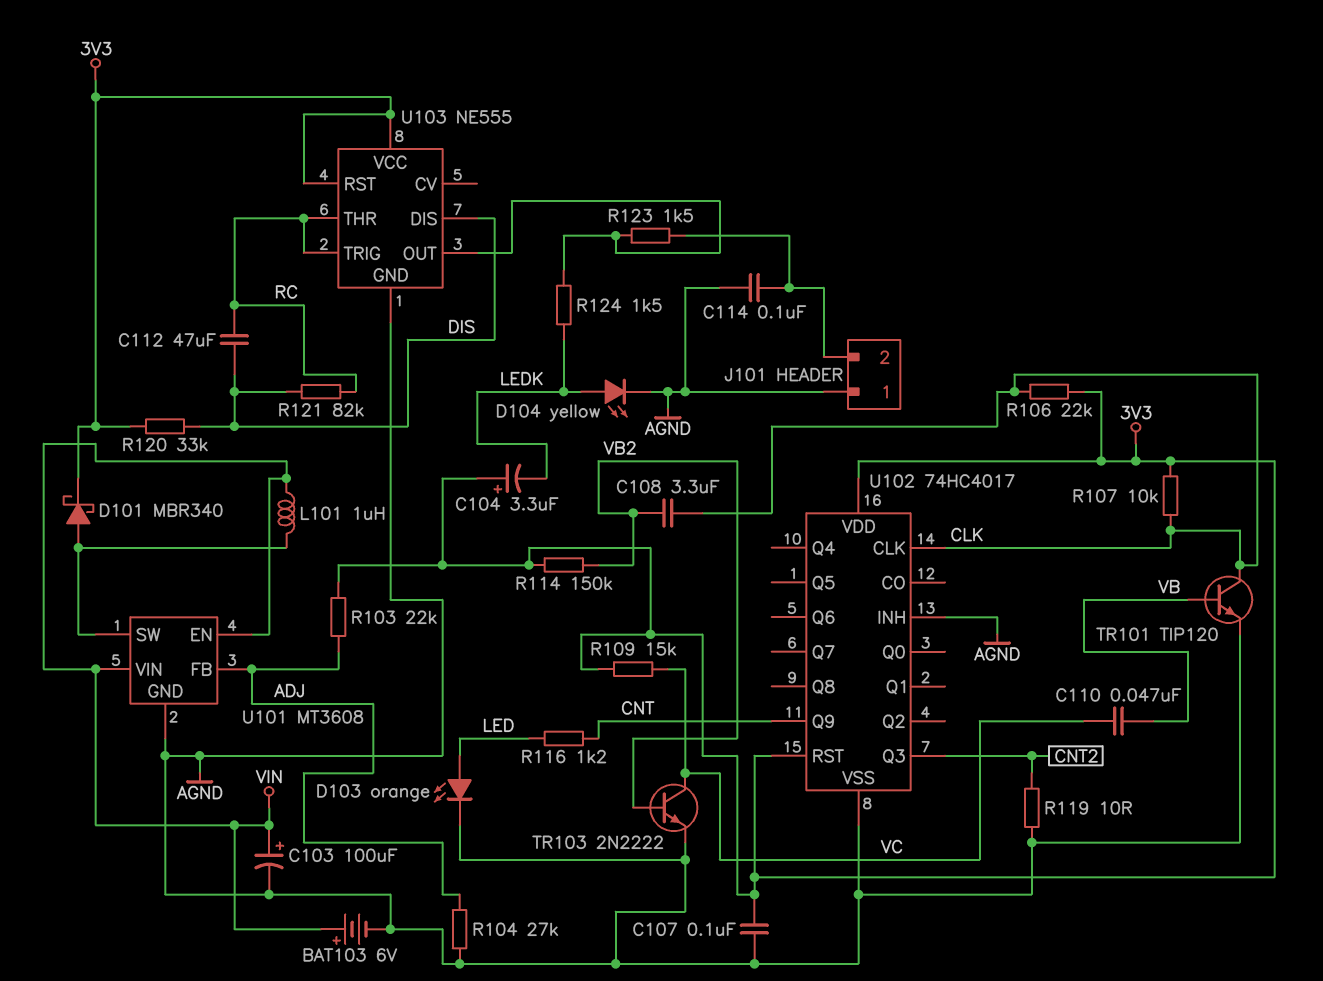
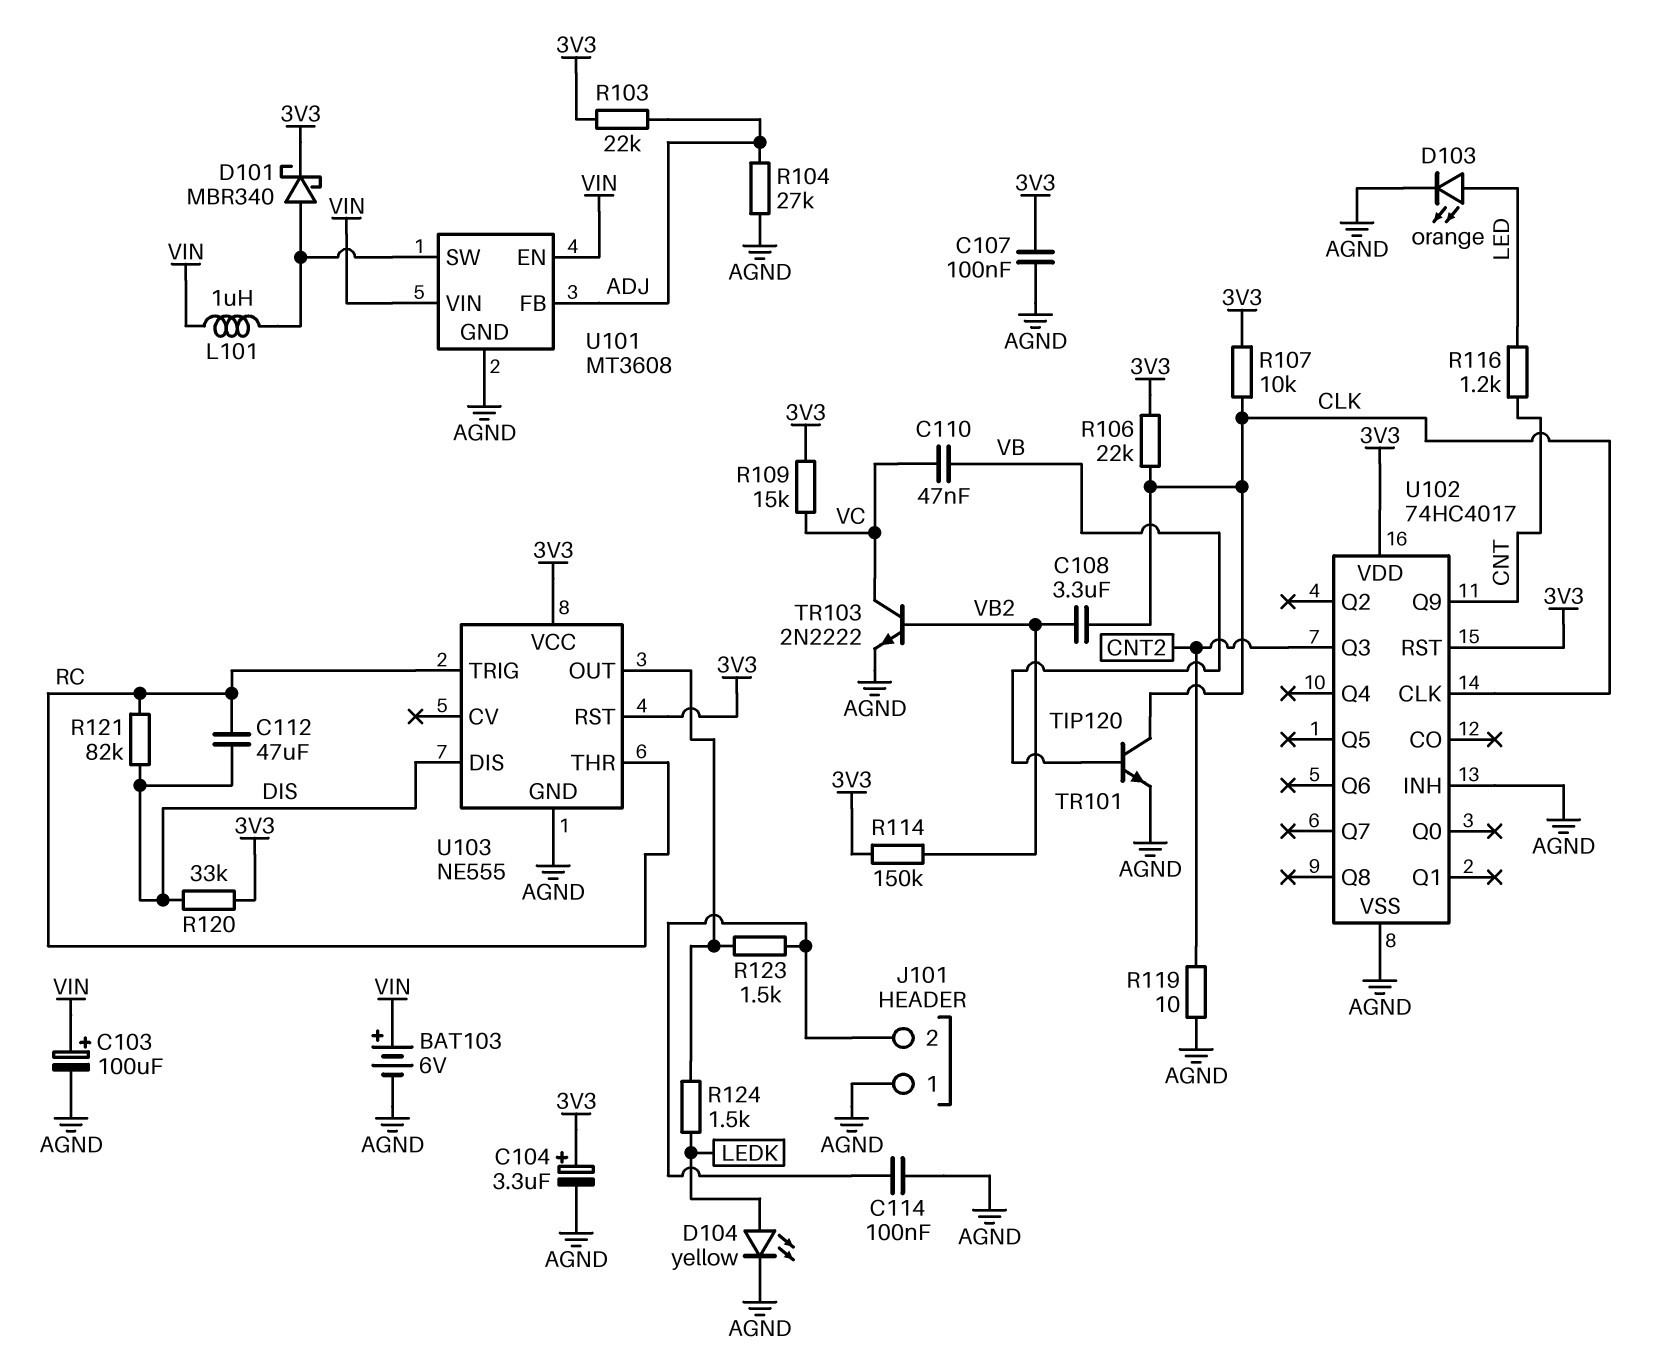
C104: 3.3uF (plus 3V3, minus LEDK) -> 3.3uF (plus 3V3, minus AGND)

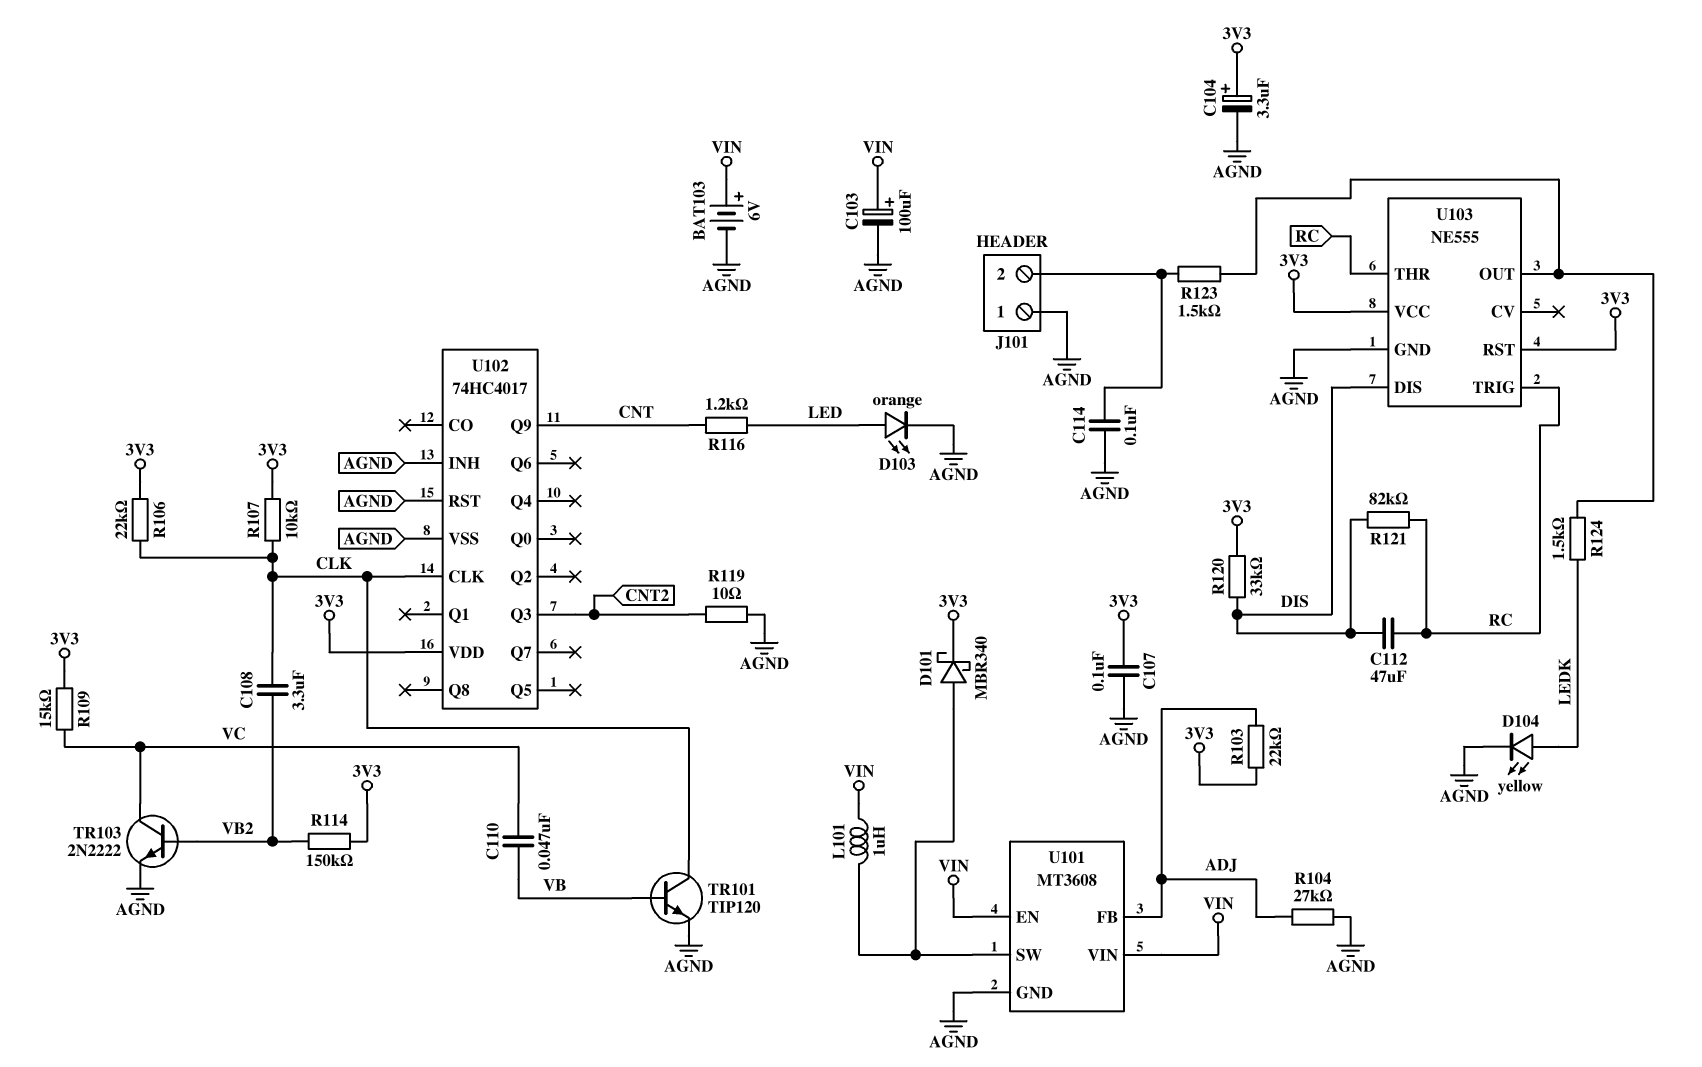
U102 pin RST: 3V3 -> AGND

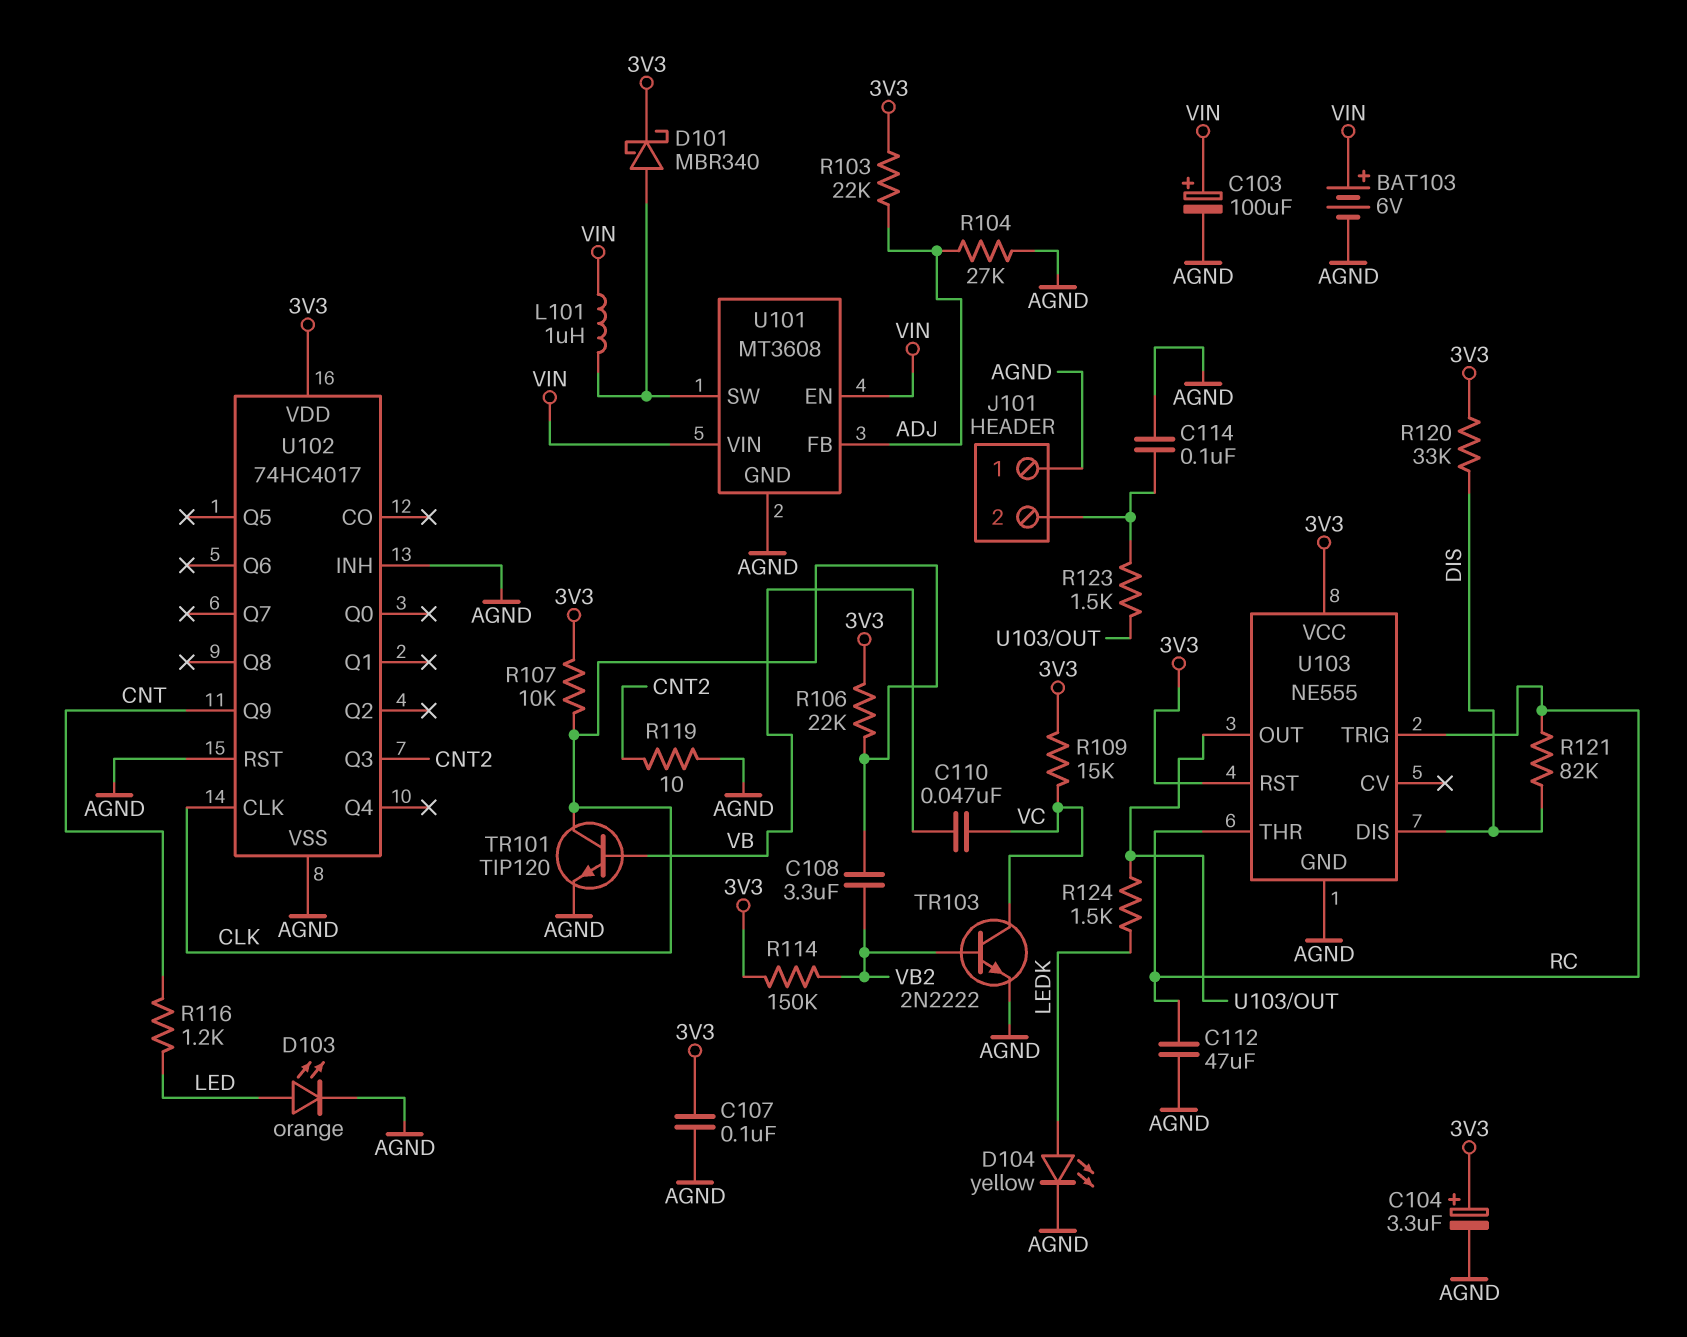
C112: 47uF (DIS, RC) -> 47uF (AGND, RC)

